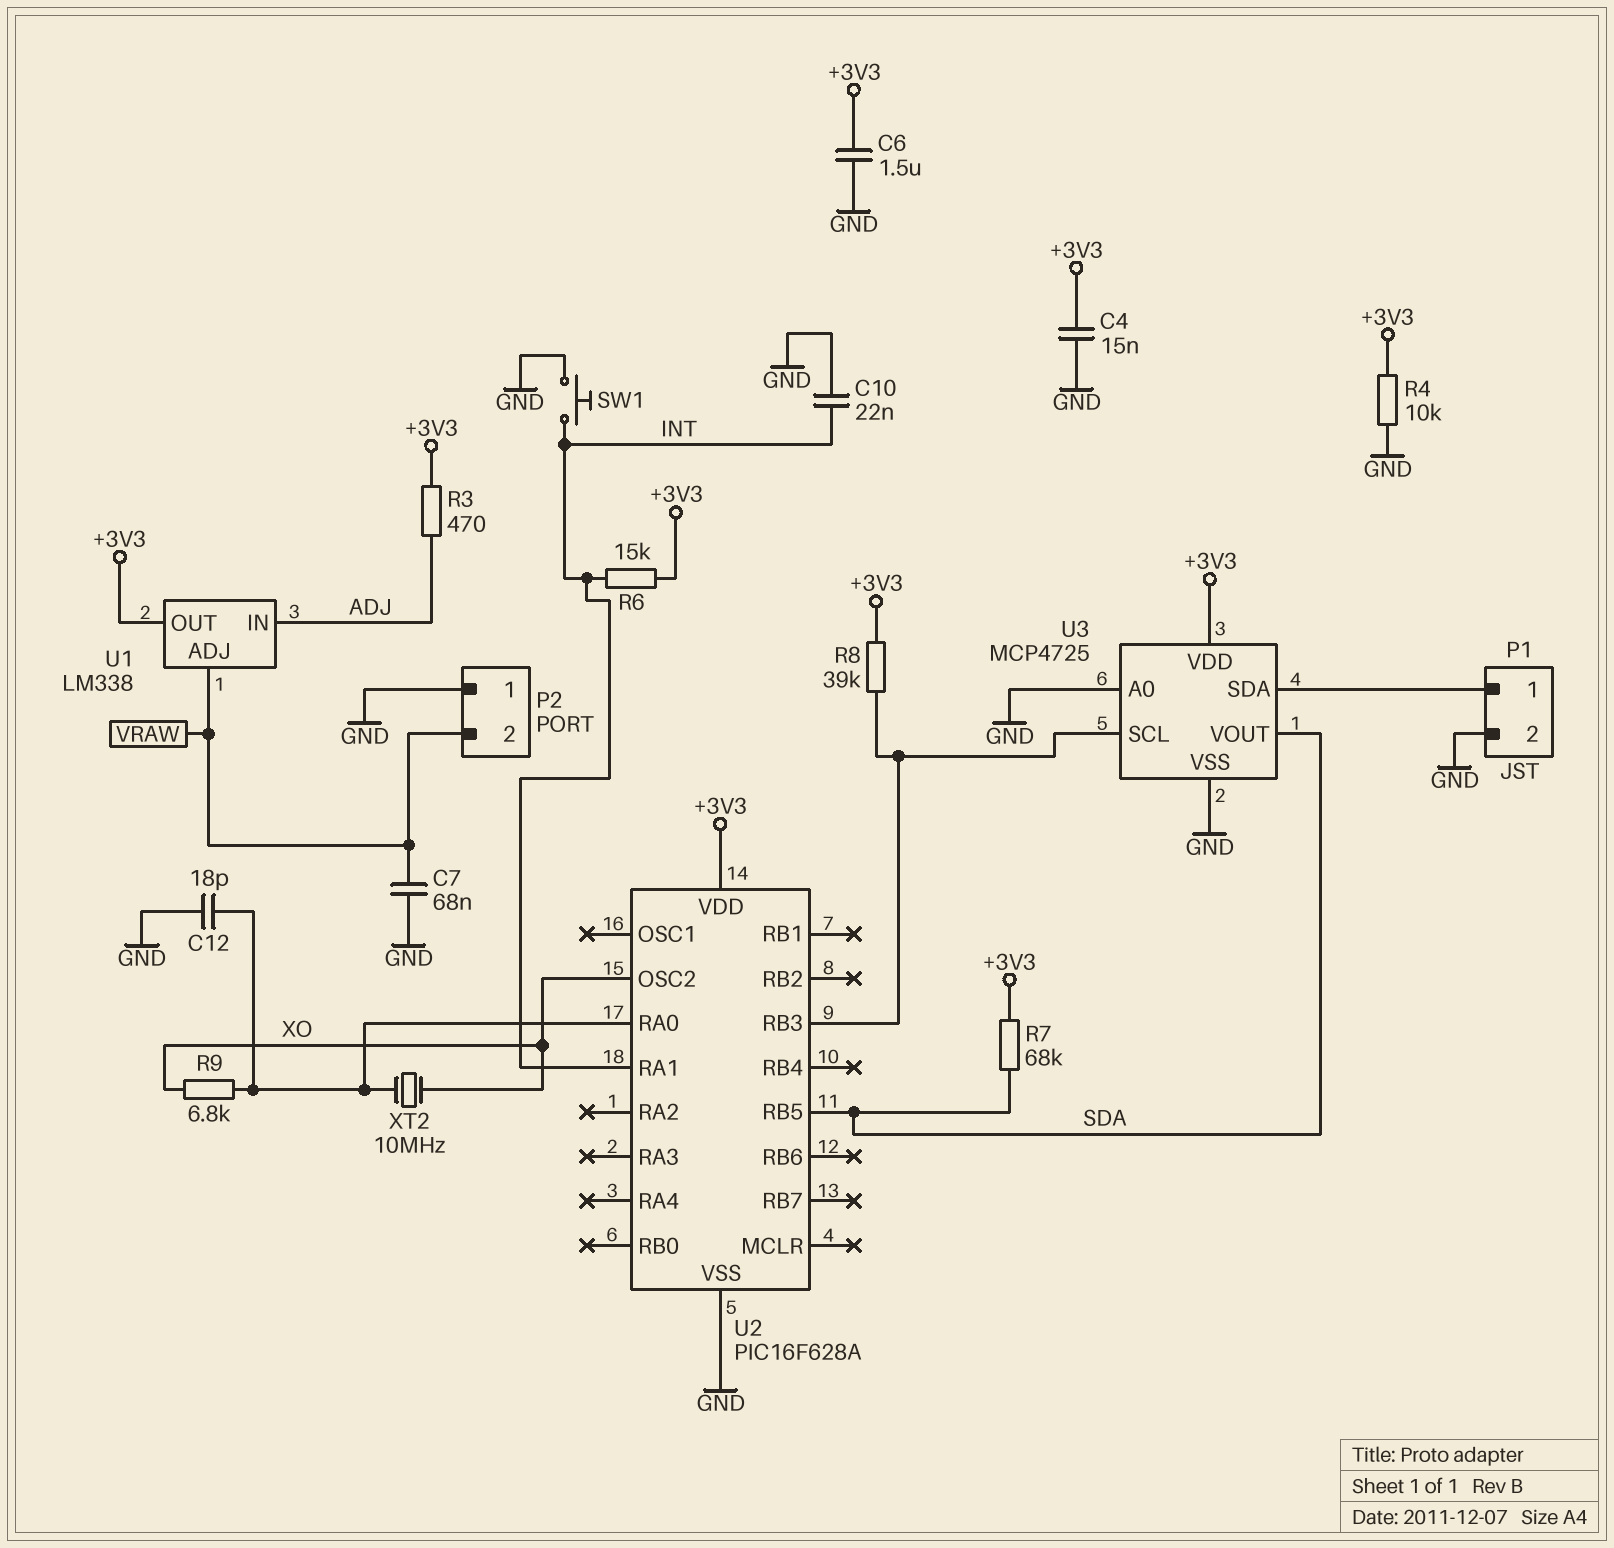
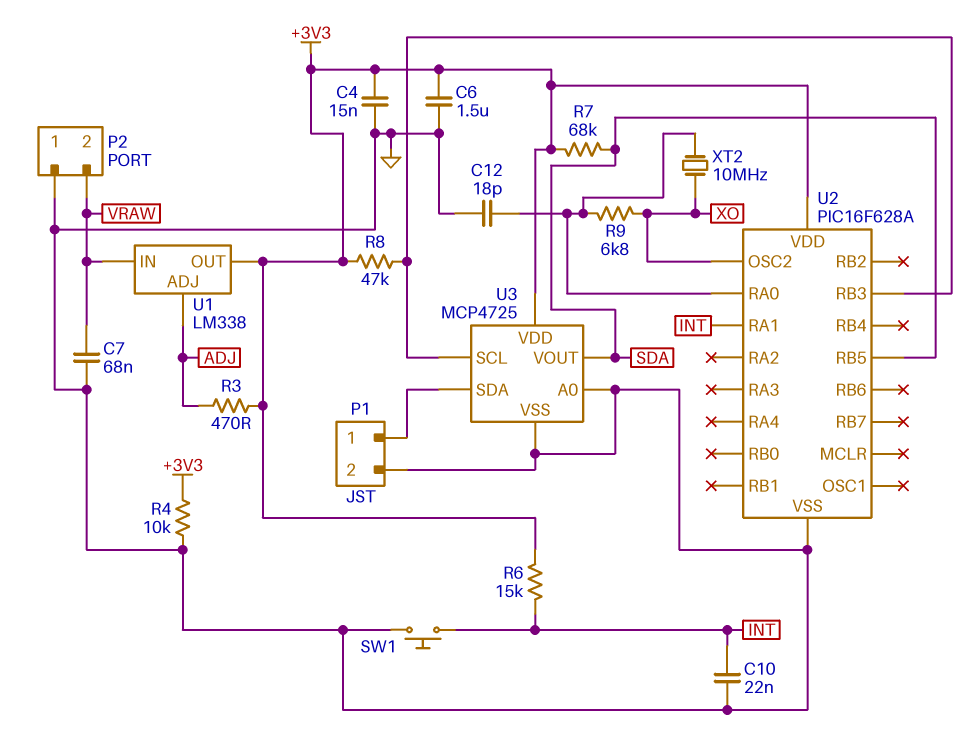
R8: 39k (+3V3, U2/RB3) -> 47k (+3V3, U2/RB3)
U1 pin ADJ: VRAW -> ADJ
U1 pin IN: ADJ -> VRAW

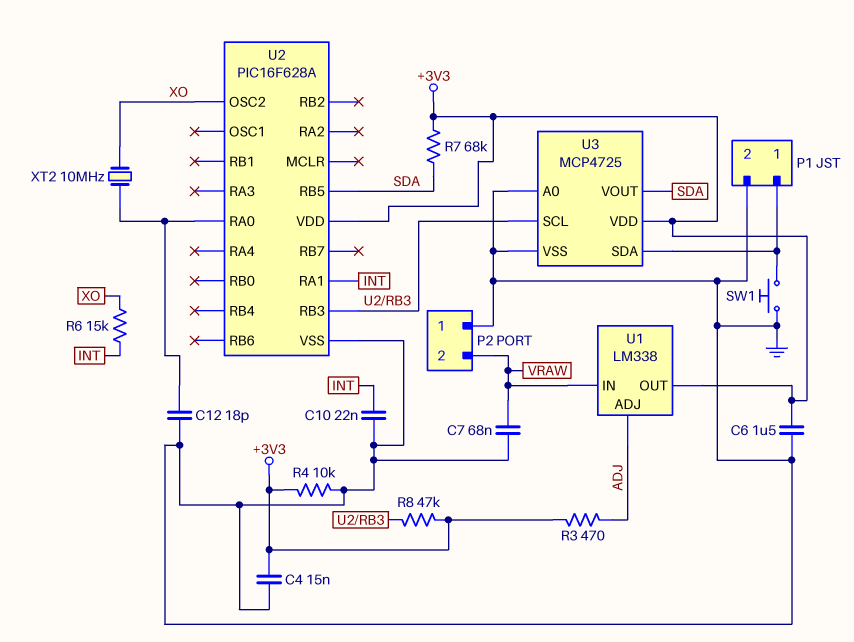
R6: 15k (+3V3, INT) -> 15k (INT, XO)
R9: 6.8k (U2/RA0, XO) -> none
SW1: button (GND, INT) -> button (GND, P1/1)

